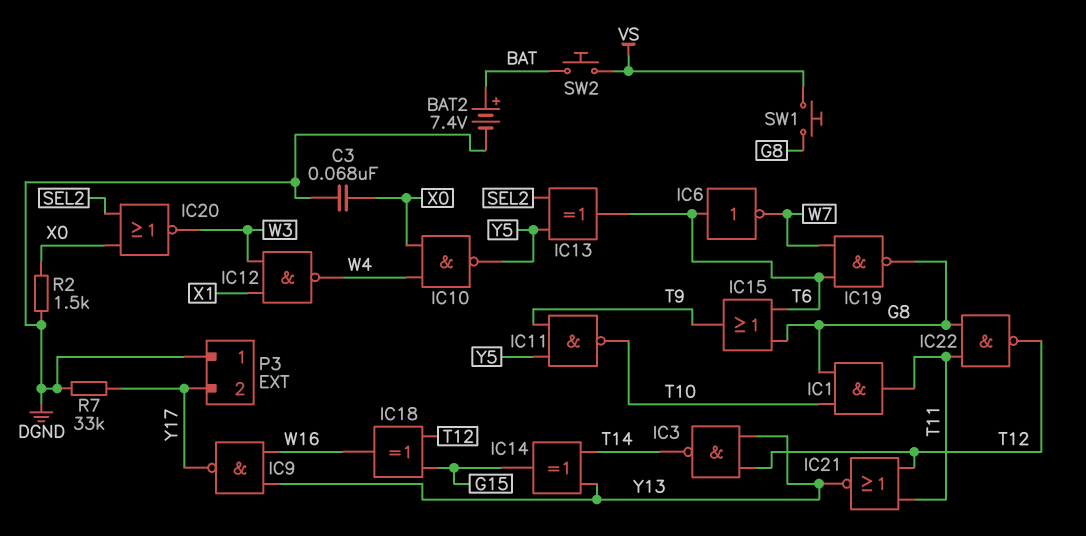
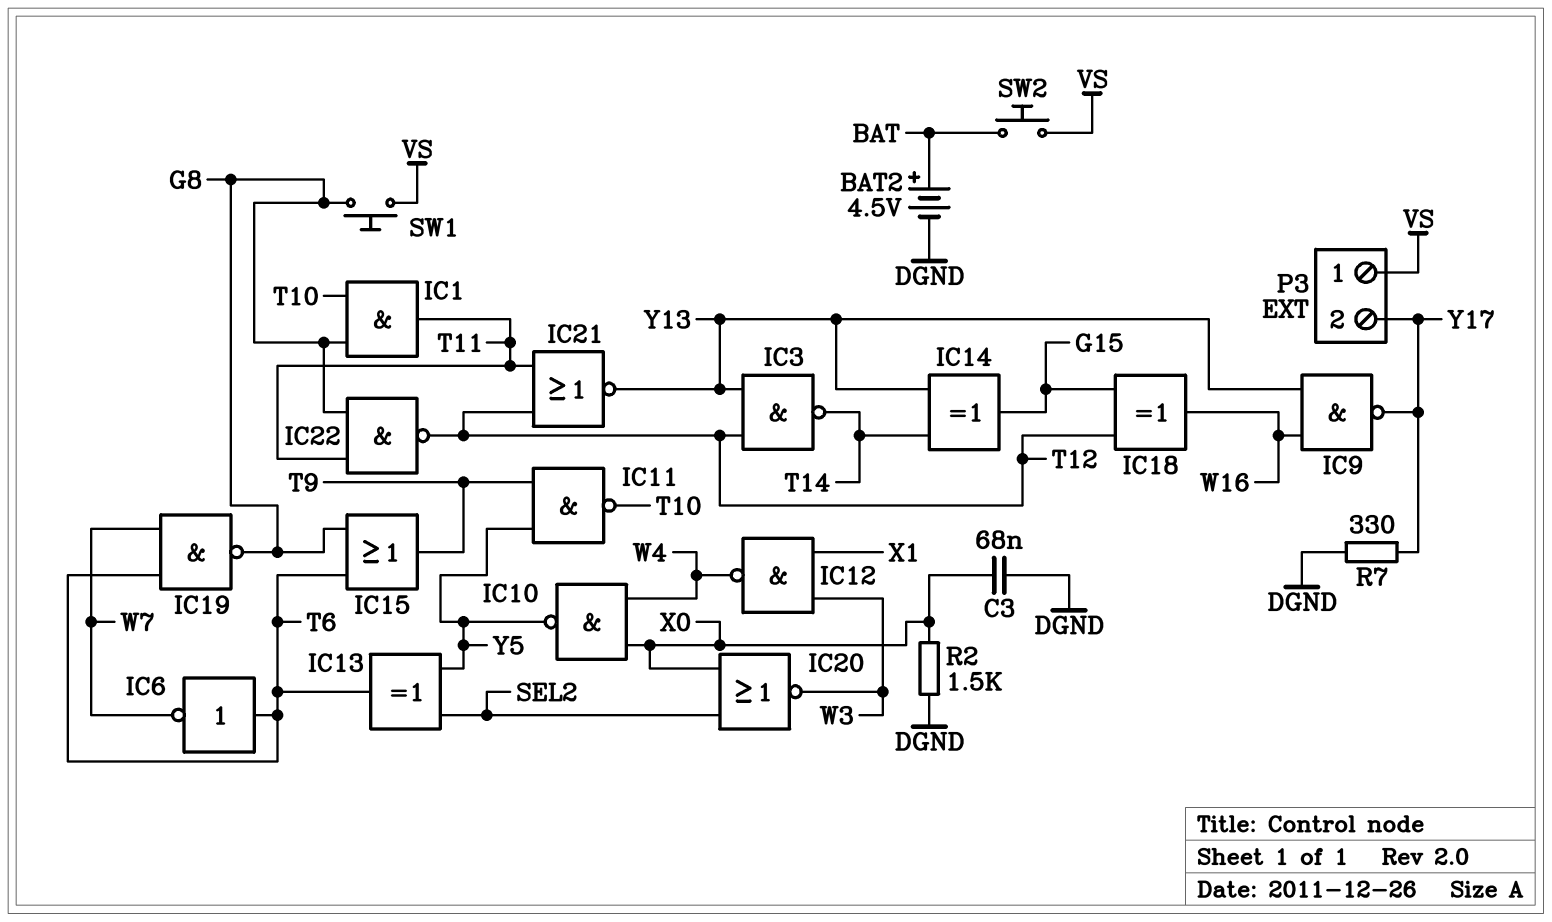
BAT2: 7.4V (plus BAT, minus DGND) -> 4.5V (plus BAT, minus DGND)
P3 pin 1: DGND -> VS
R7: 33k (DGND, Y17) -> 330 (DGND, Y17)

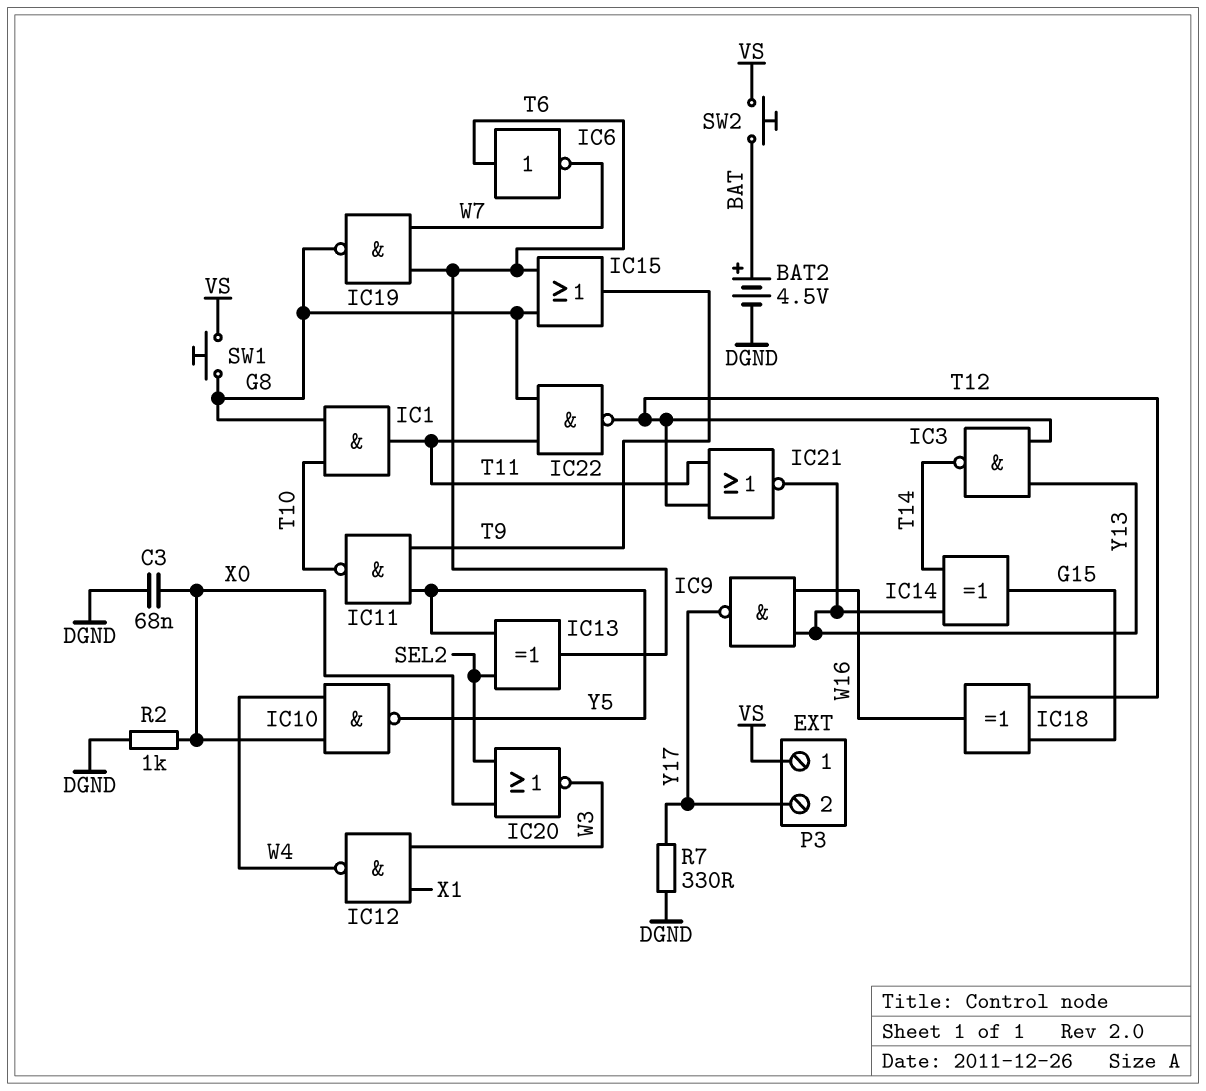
R2: 1.5k (DGND, X0) -> 1k (DGND, X0)

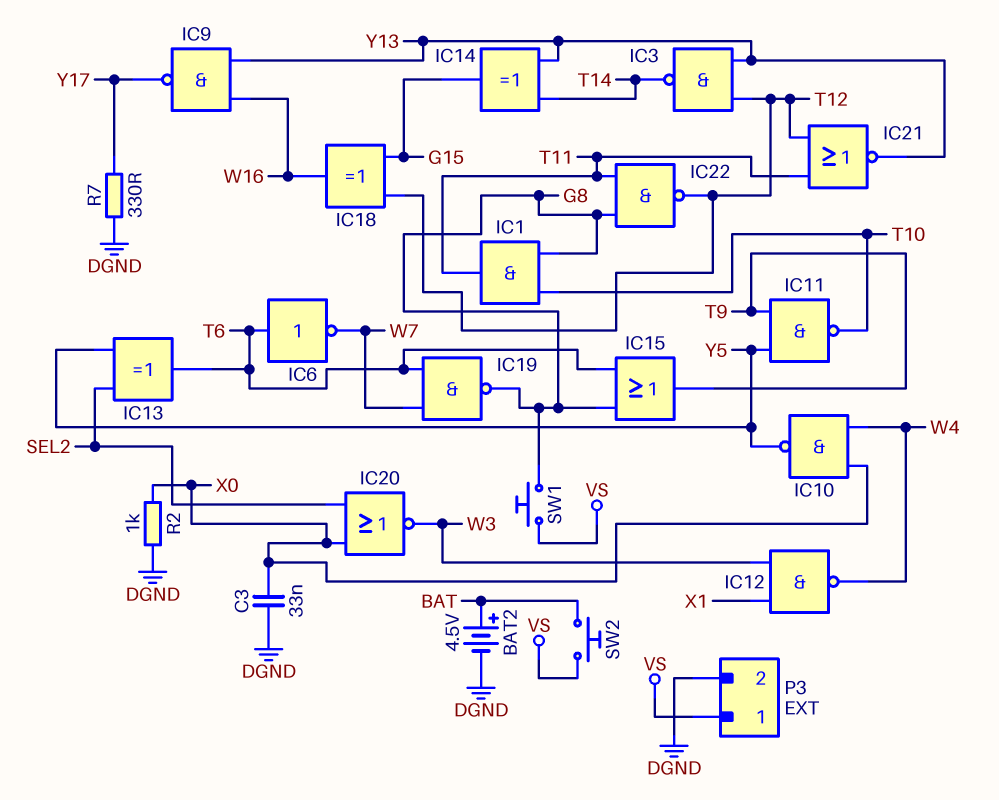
C3: 68nF (DGND, X0) -> 33nF (DGND, X0)
P3 pin 2: Y17 -> DGND

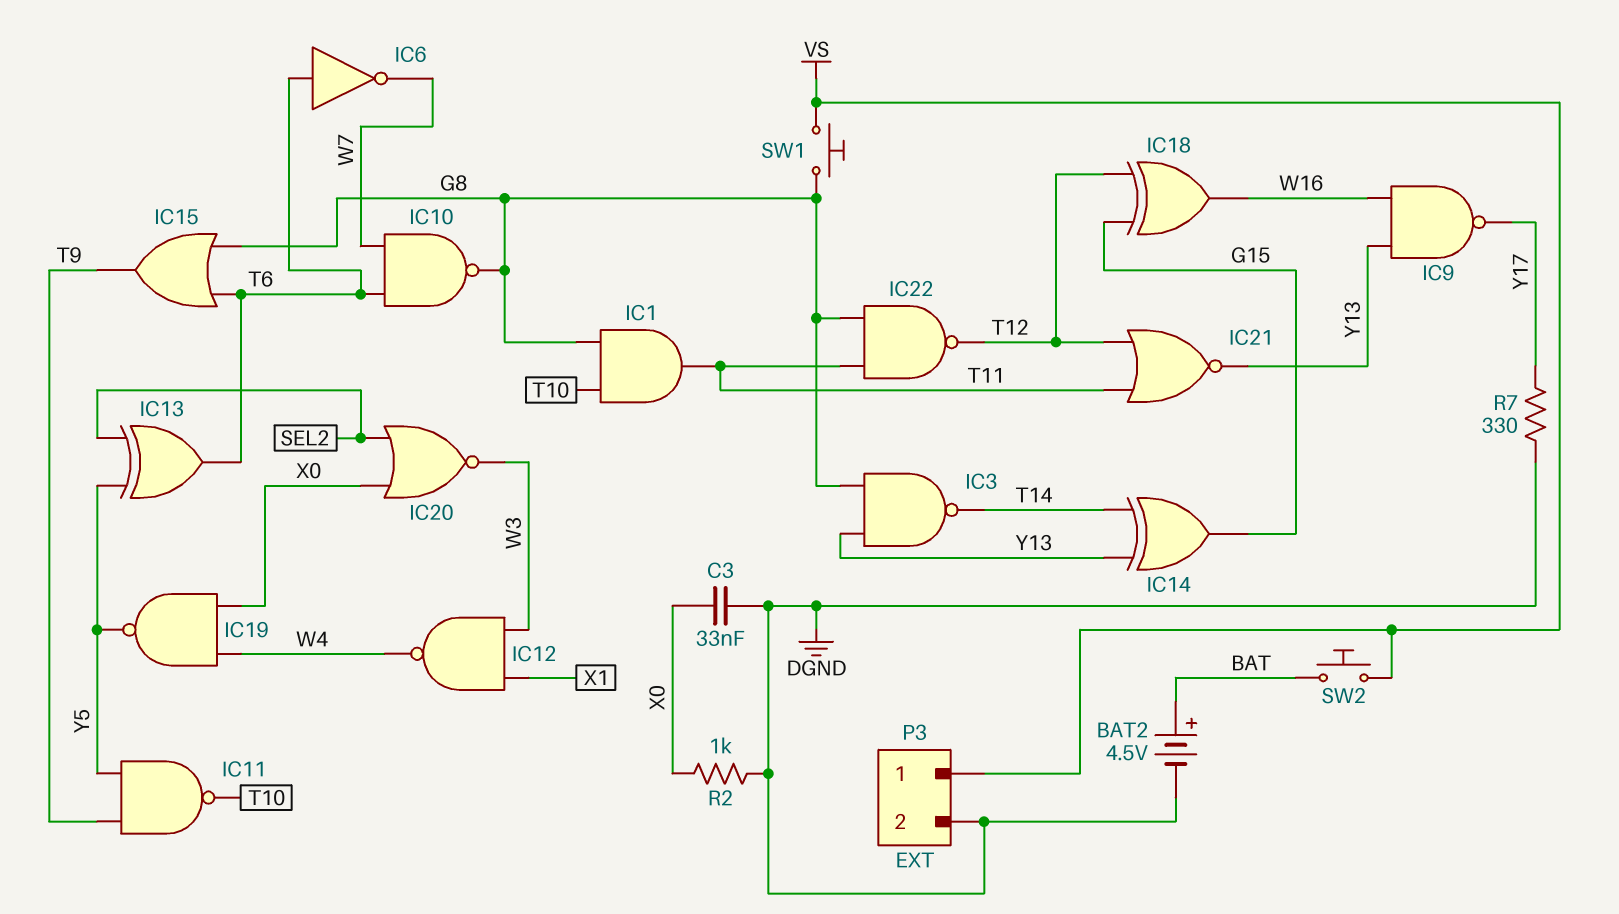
IC3: NAND (in T12, in Y13, out T14) -> NAND (in G8, in Y13, out T14)
IC10: NAND (in W4, in X0, out Y5) -> NAND (in T6, in W7, out G8)
IC19: NAND (in T6, in W7, out G8) -> NAND (in W4, in X0, out Y5)

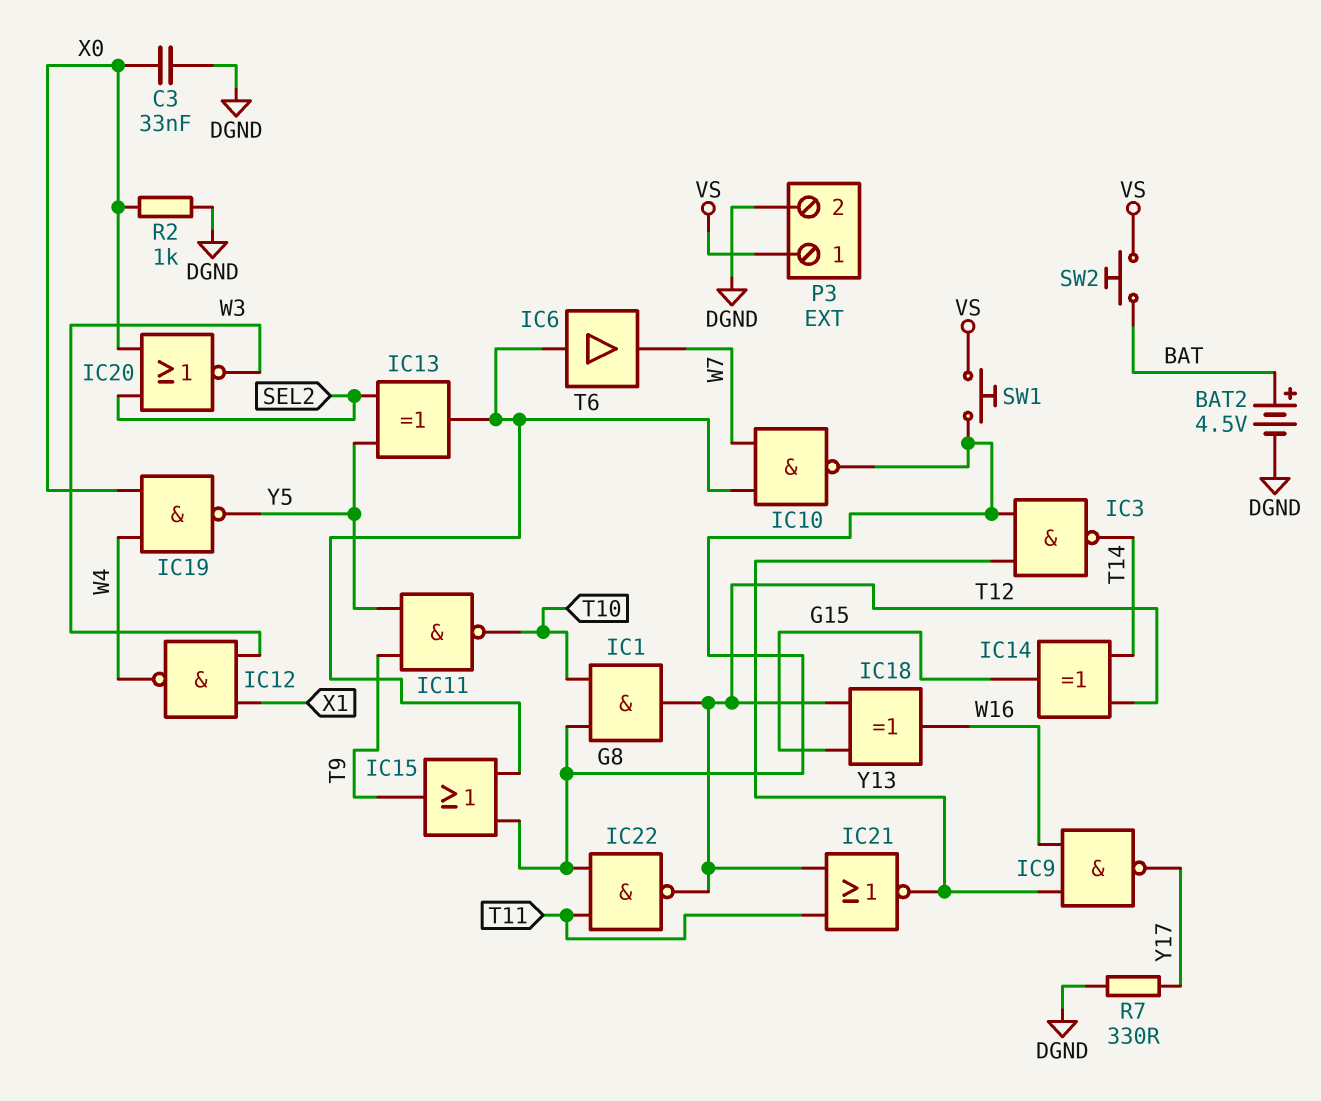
IC1: AND (in G8, in T10, out T11) -> AND (in G8, in T10, out T12)
IC6: NOT (in T6, out W7) -> buffer (in T6, out W7)
IC14: XOR (in T14, in Y13, out G15) -> XOR (in T12, in T14, out G15)

